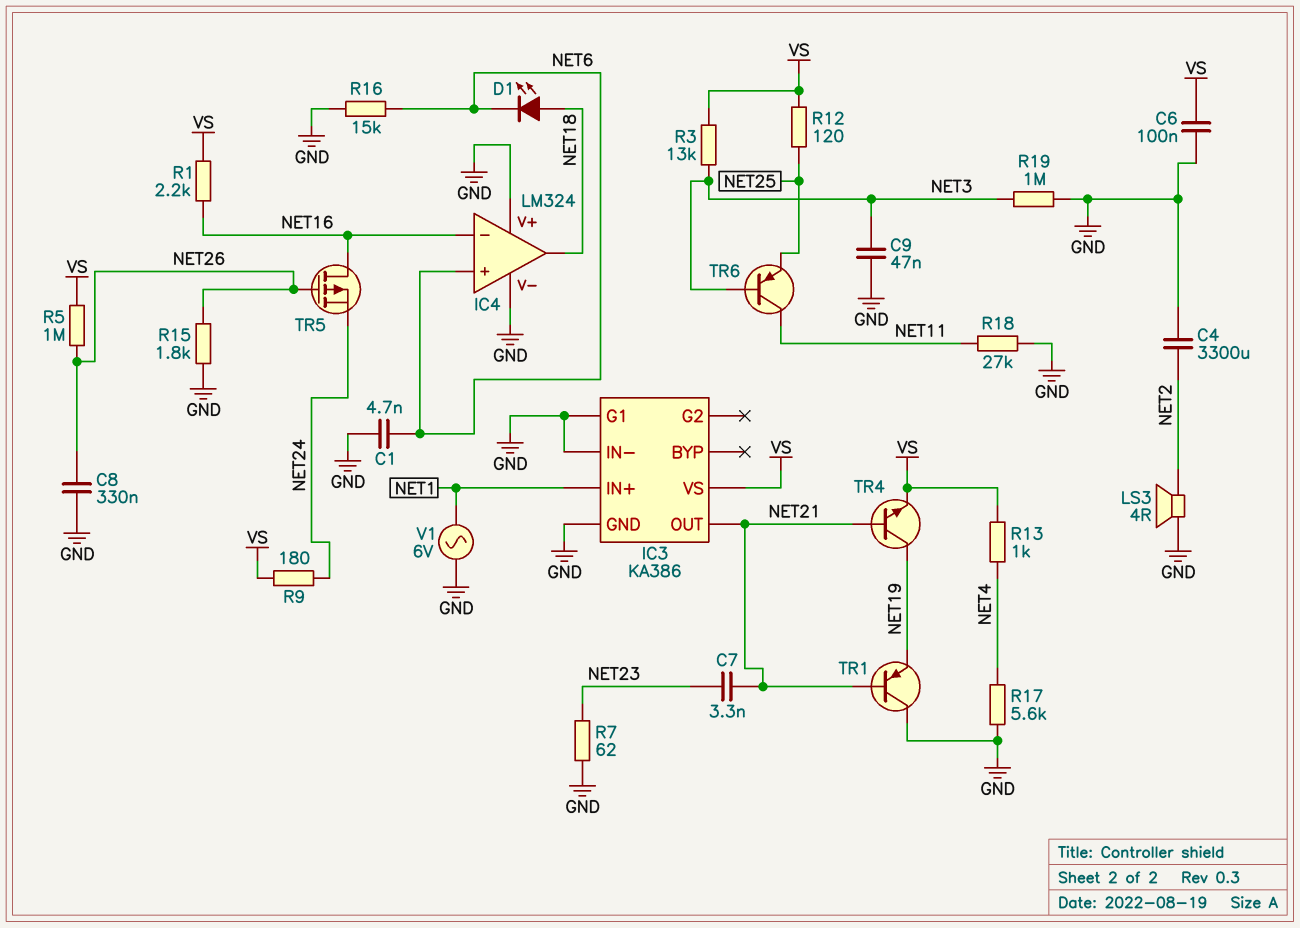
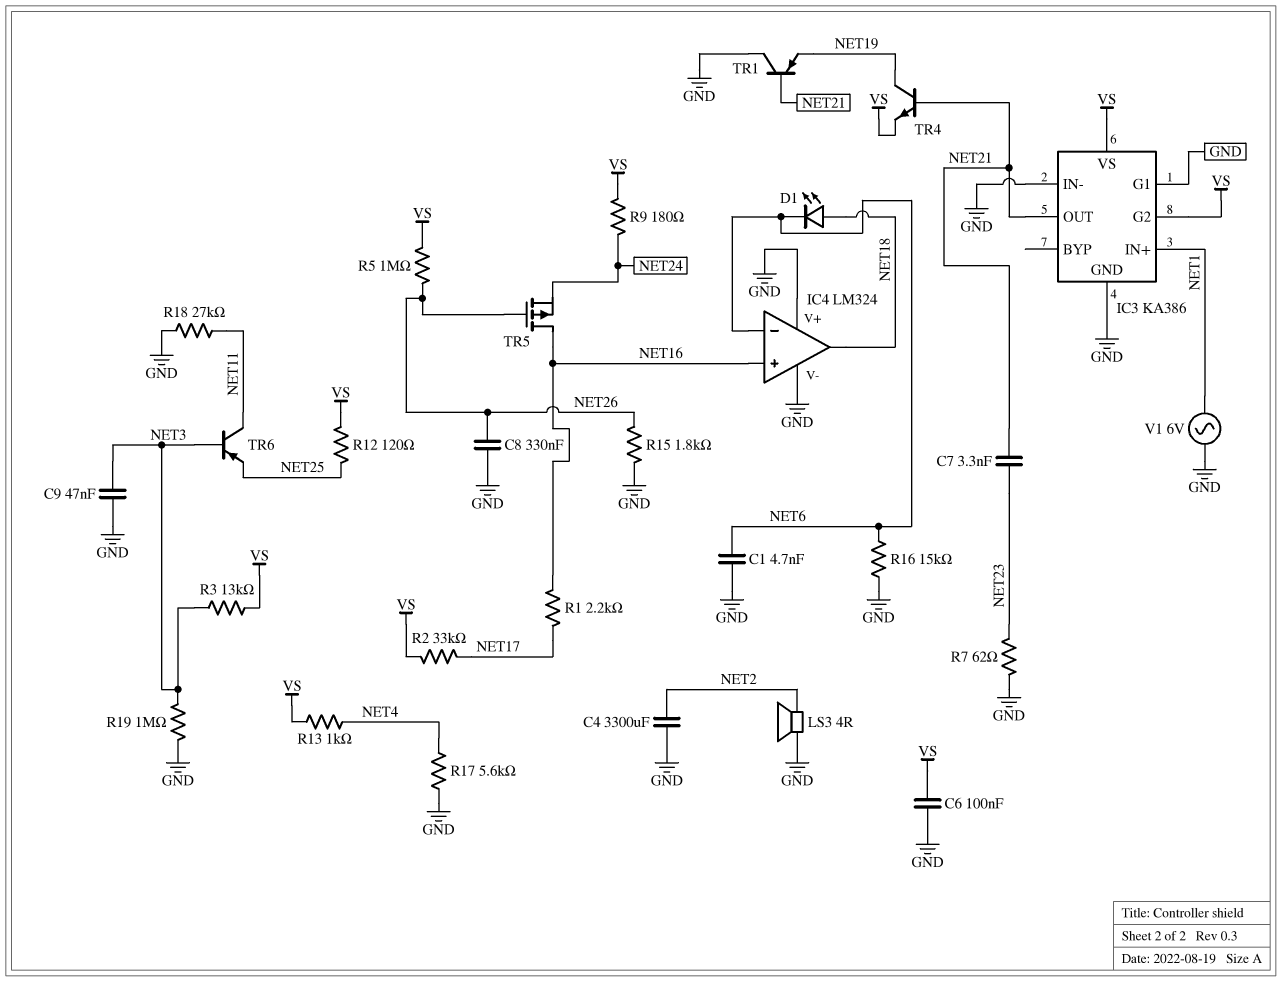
IC3 pin G2: none -> VS
IC4 pin in+: NET6 -> NET16
IC4 pin in-: NET16 -> NET6
R1: 2.2k (NET16, VS) -> 2.2k (NET16, NET17)
R2: none -> 33k (NET17, VS)

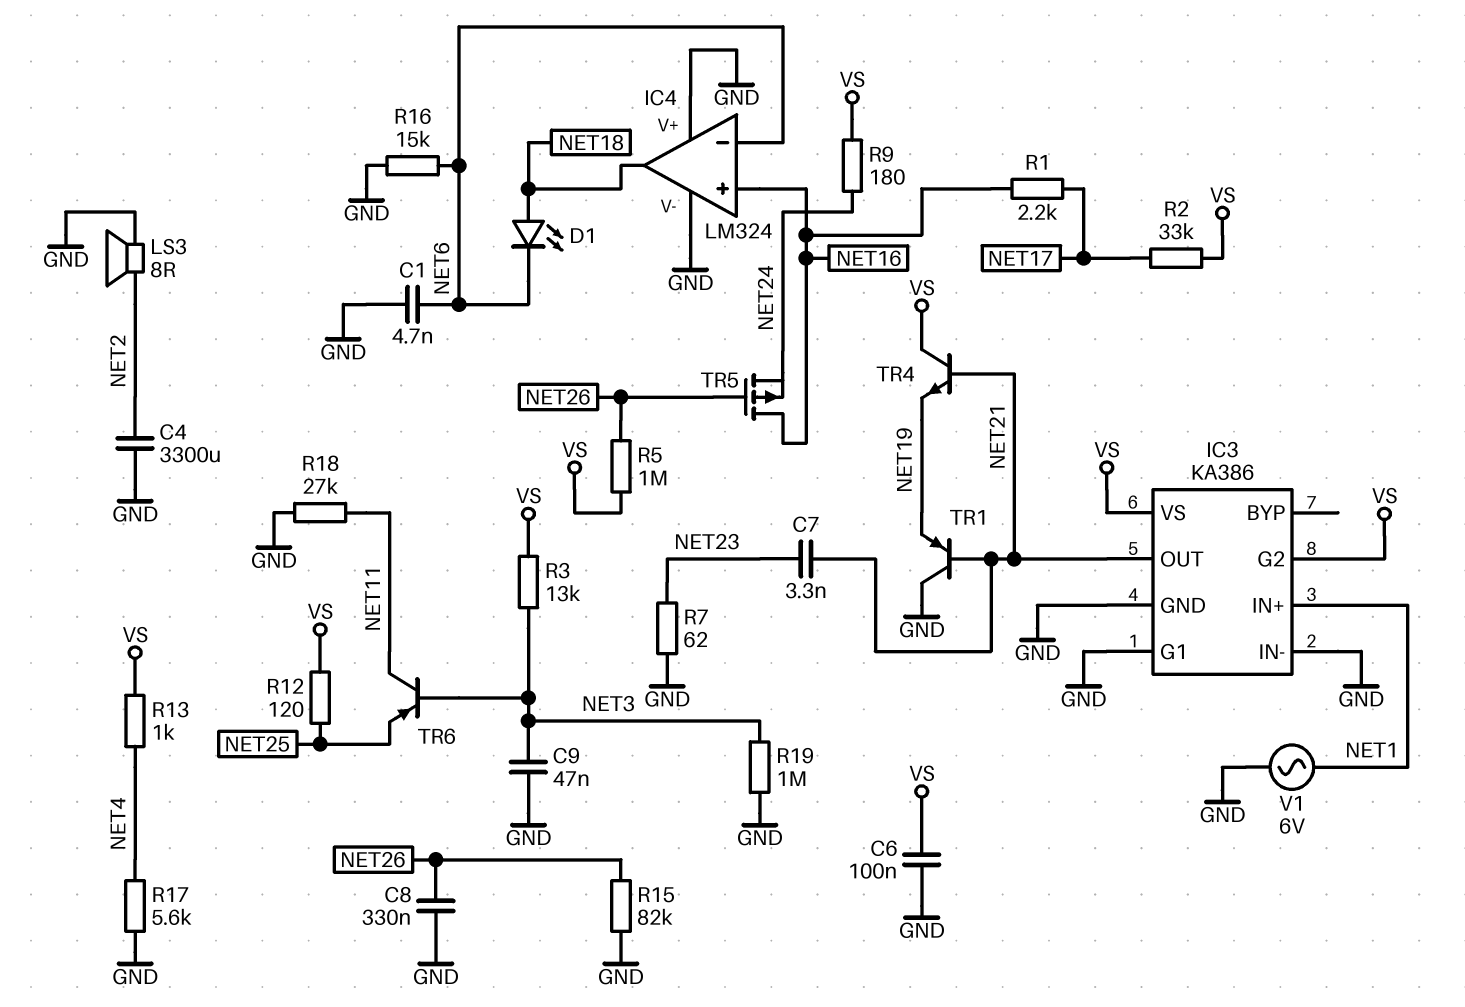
LS3: speaker 4R (GND, NET2) -> speaker 8R (GND, NET2)
R15: 1.8k (GND, NET26) -> 82k (GND, NET26)
TR4: NPN (B NET21, C NET19, E VS) -> NPN (B NET21, C VS, E NET19)

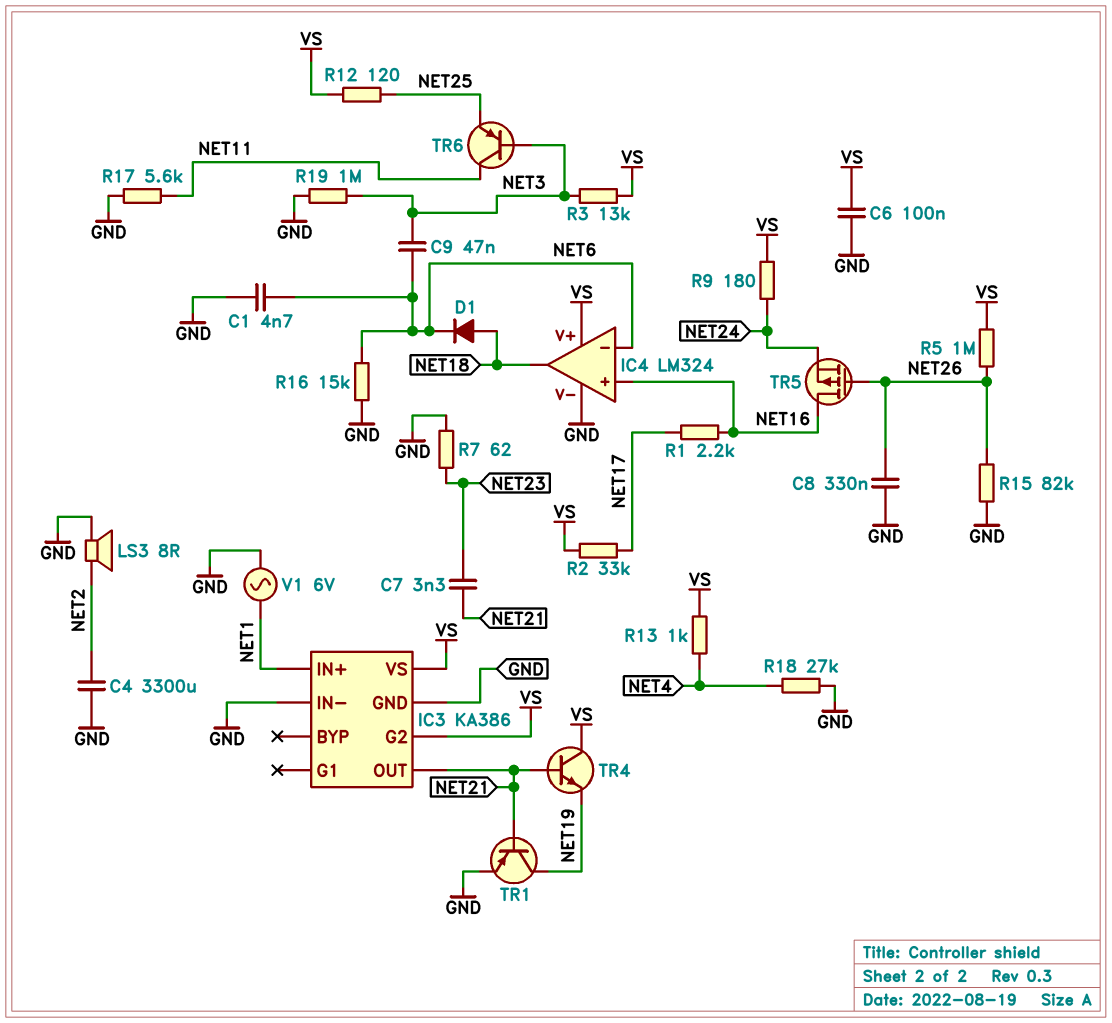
C9: 47nF (GND, NET3) -> 47nF (NET3, NET6)
D1: LED (A NET18, K NET6) -> diode (A NET18, K NET6)
IC3 pin G1: GND -> none
IC4 pin V+: GND -> VS
R17: 5.6k (GND, NET4) -> 5.6k (GND, NET11)
R18: 27k (GND, NET11) -> 27k (GND, NET4)
TR1: PNP (B NET21, C GND, E NET19) -> PNP (B NET21, C NET19, E GND)

